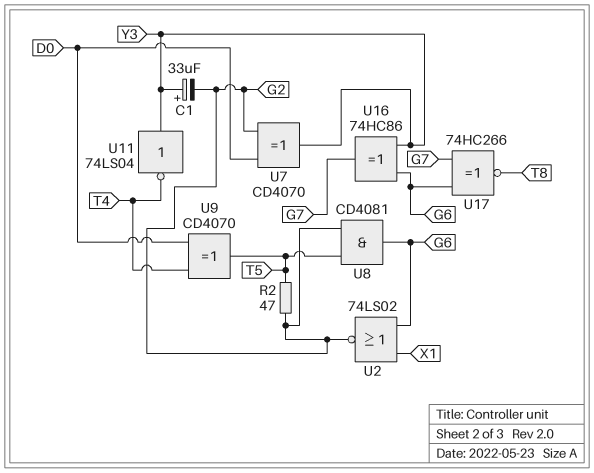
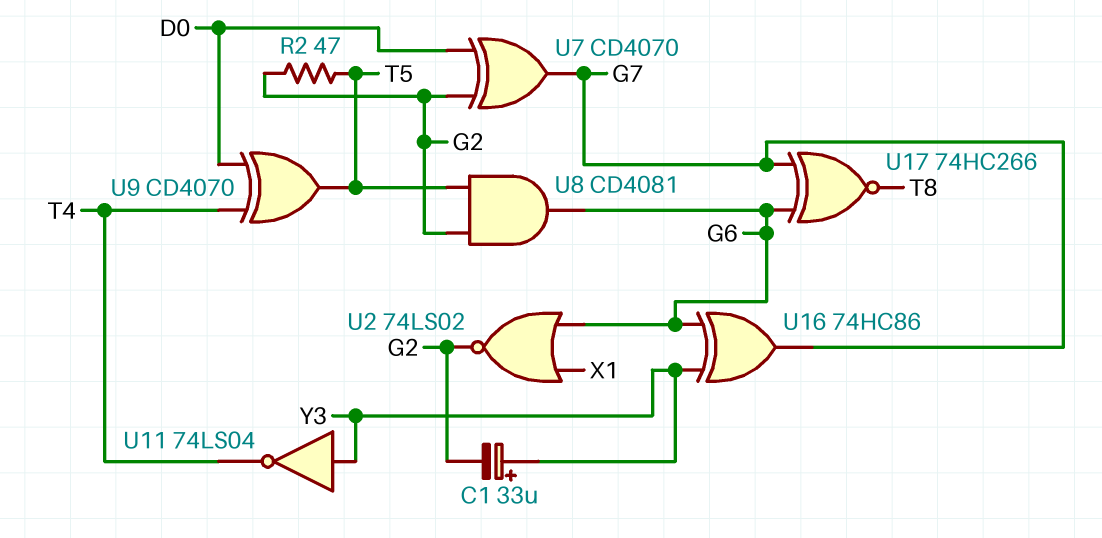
U7: XOR CD4070 (in D0, in G2, out Y3) -> XOR CD4070 (in D0, in G2, out G7)

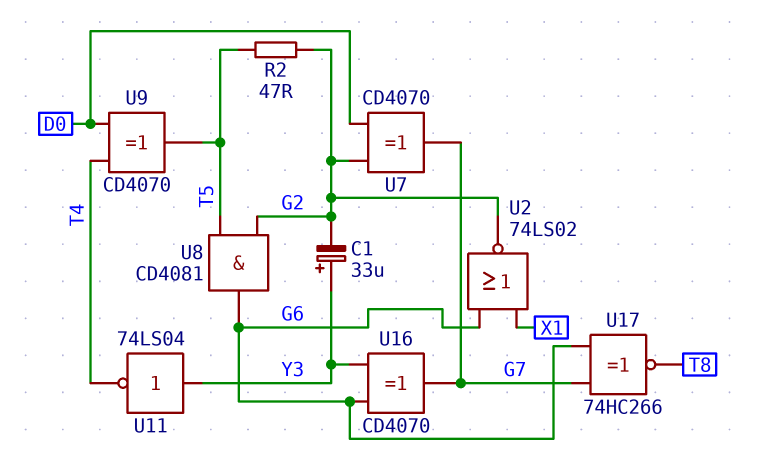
U16: XOR 74HC86 (in G6, in Y3, out G7) -> XOR CD4070 (in G6, in Y3, out G7)

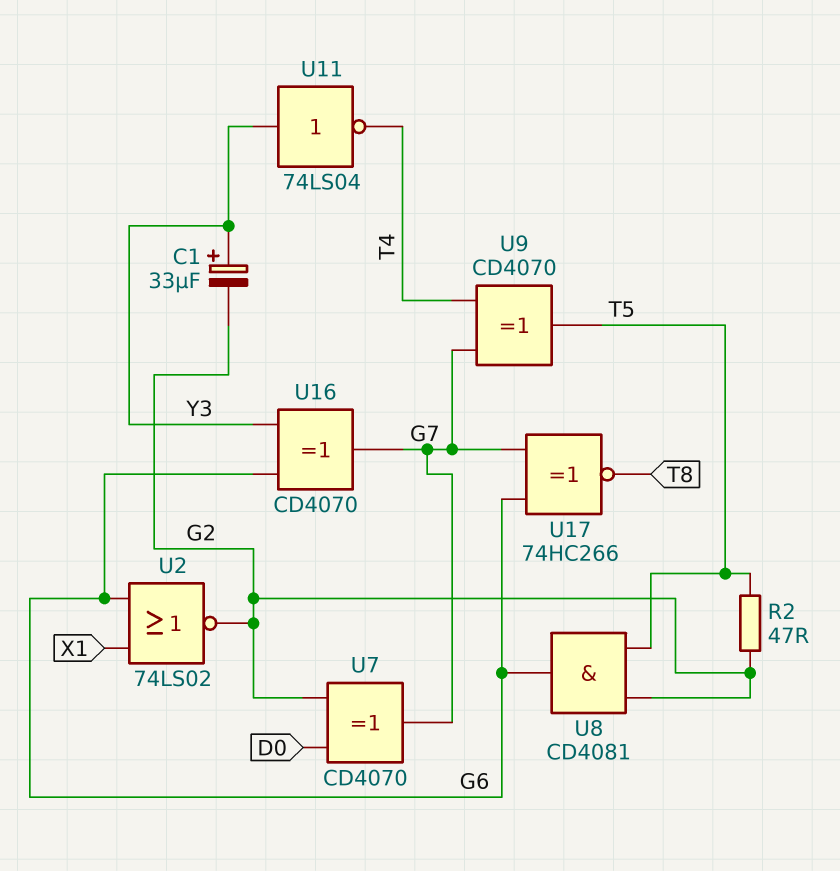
U9: XOR CD4070 (in D0, in T4, out T5) -> XOR CD4070 (in G7, in T4, out T5)

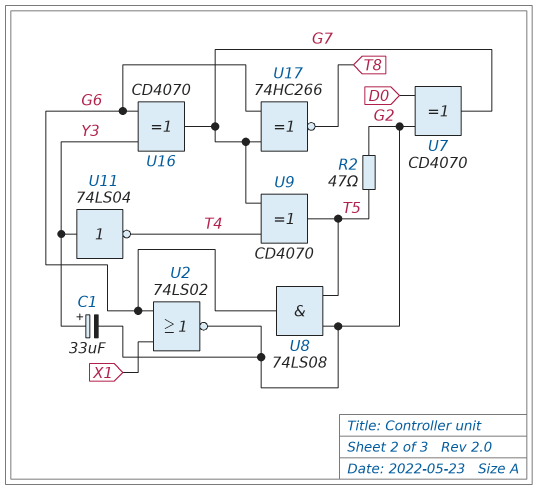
U8: AND CD4081 (in G2, in T5, out G6) -> AND 74LS08 (in G2, in T5, out G6)

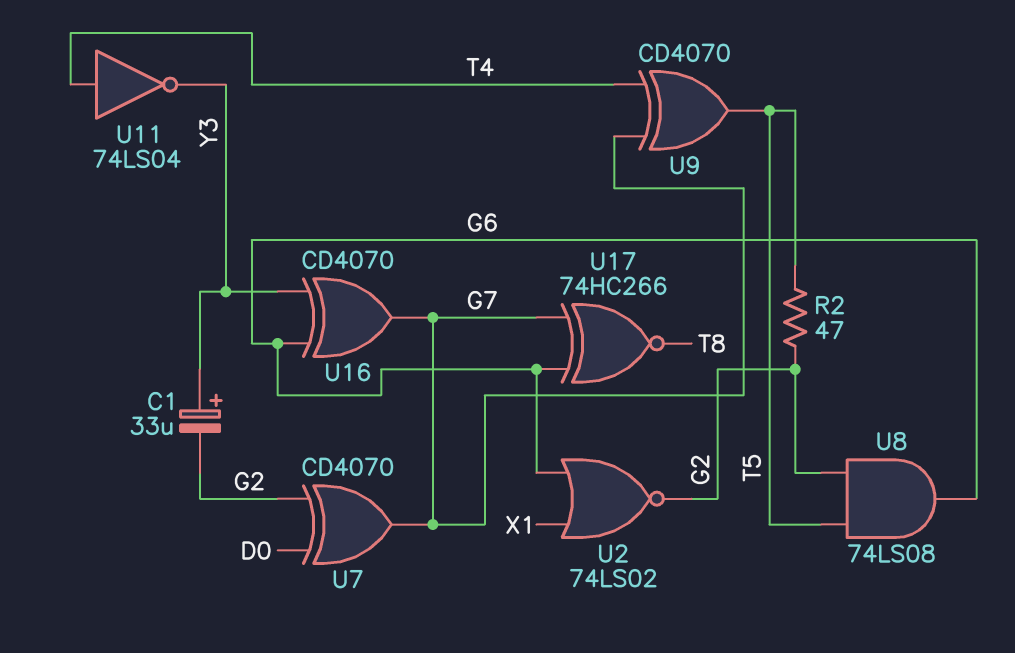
U11: NOT 74LS04 (in Y3, out T4) -> NOT 74LS04 (in T4, out Y3)

